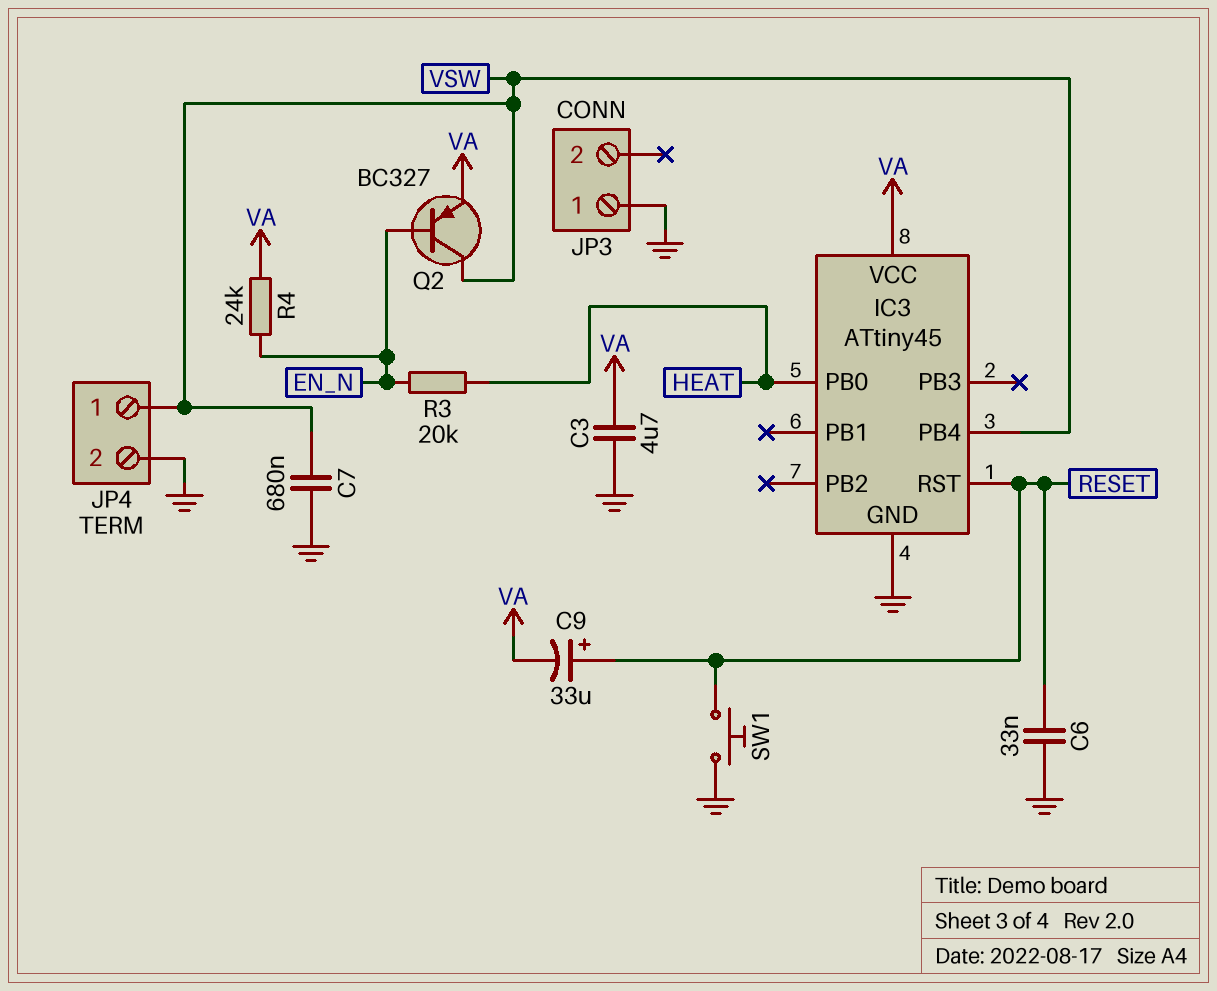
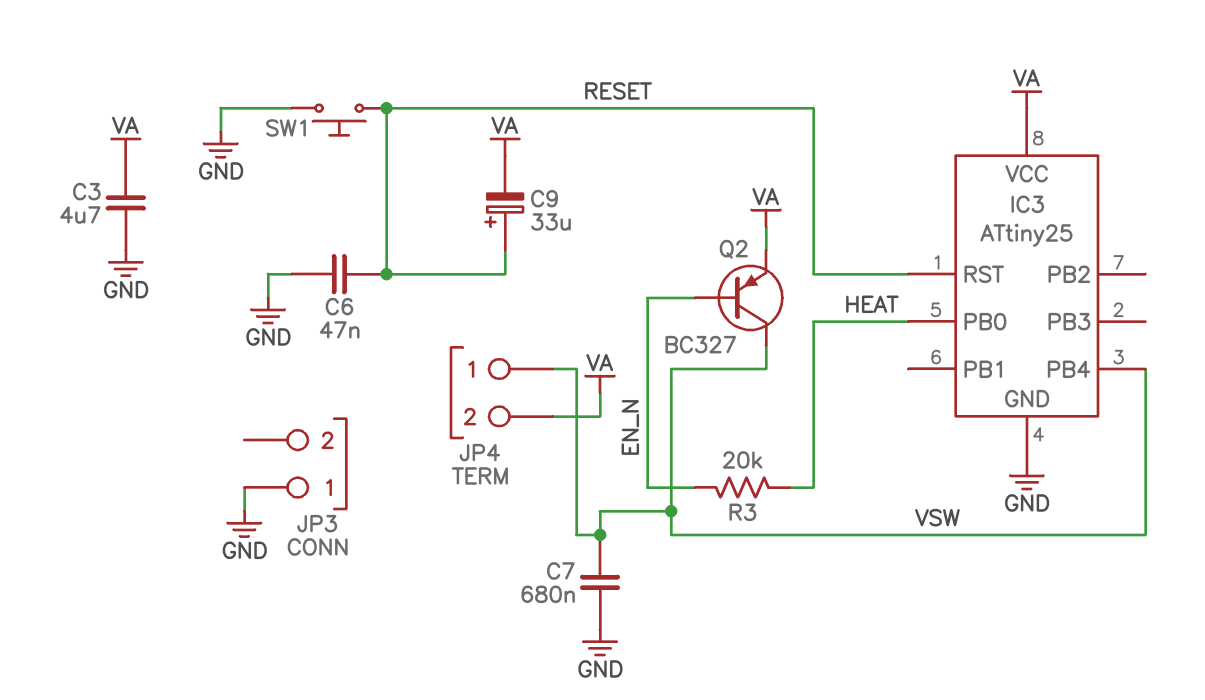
C6: 33nF (GND, RESET) -> 47nF (GND, RESET)
IC3: ATtiny45 -> ATtiny25
JP4 pin 2: GND -> VA
R4: 24k (EN_N, VA) -> none

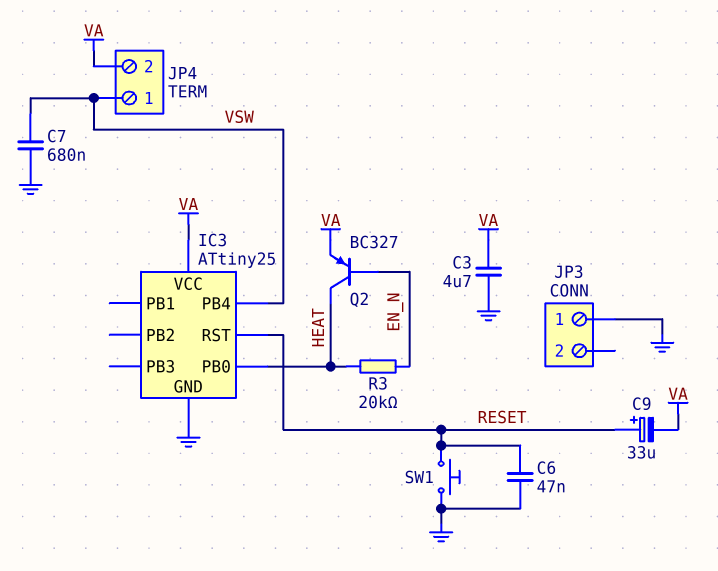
Q2: PNP BC327 (B EN_N, C VSW, E VA) -> PNP BC327 (B EN_N, C HEAT, E VA)

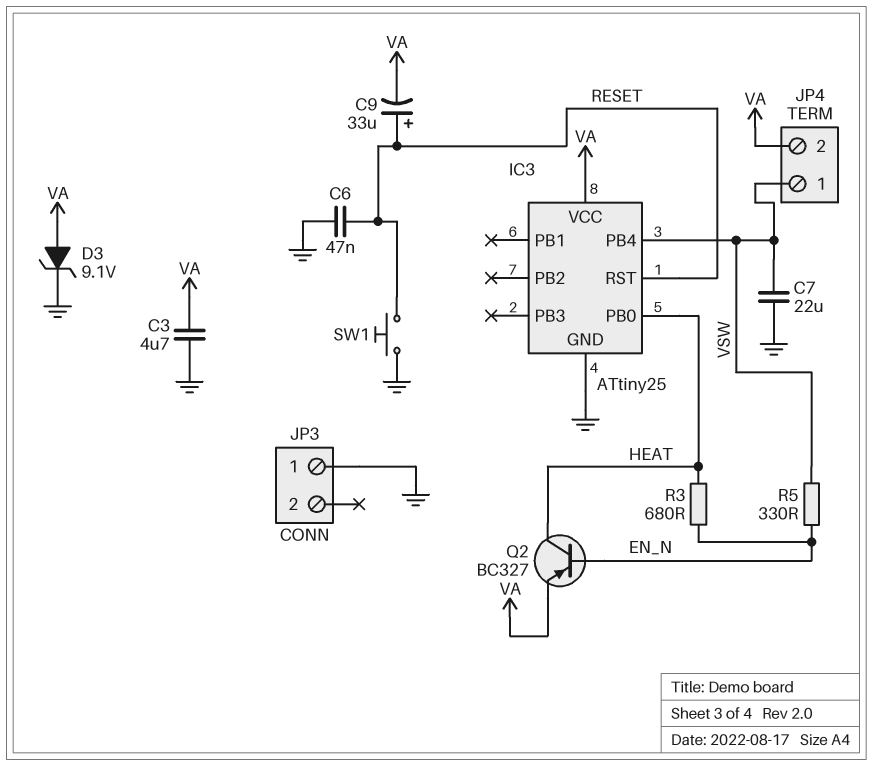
C7: 680nF (GND, VSW) -> 22uF (GND, VSW)
D3: none -> zener 9.1V (A VA, K GND)
R3: 20k (EN_N, HEAT) -> 680 (EN_N, HEAT)
R5: none -> 330 (EN_N, VSW)

